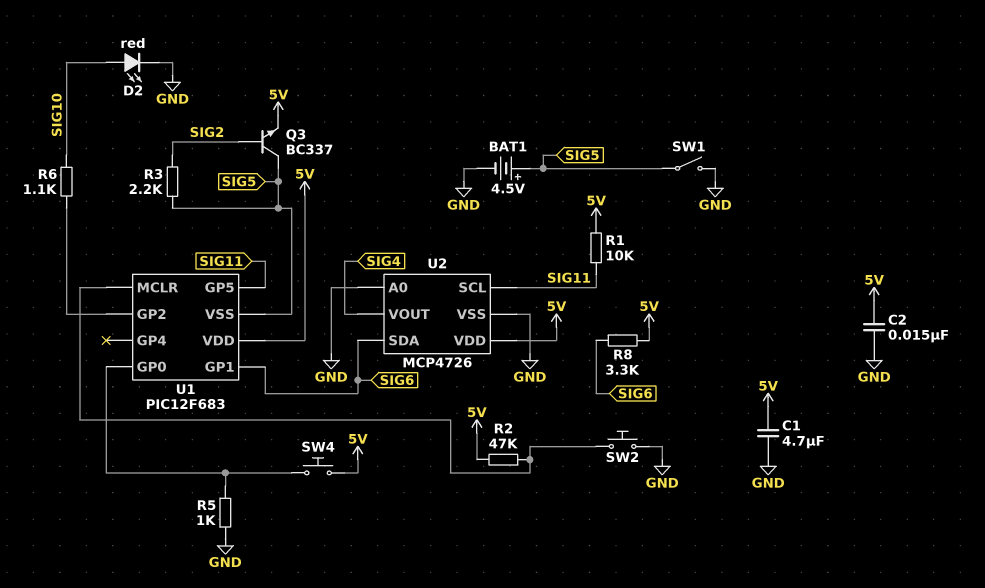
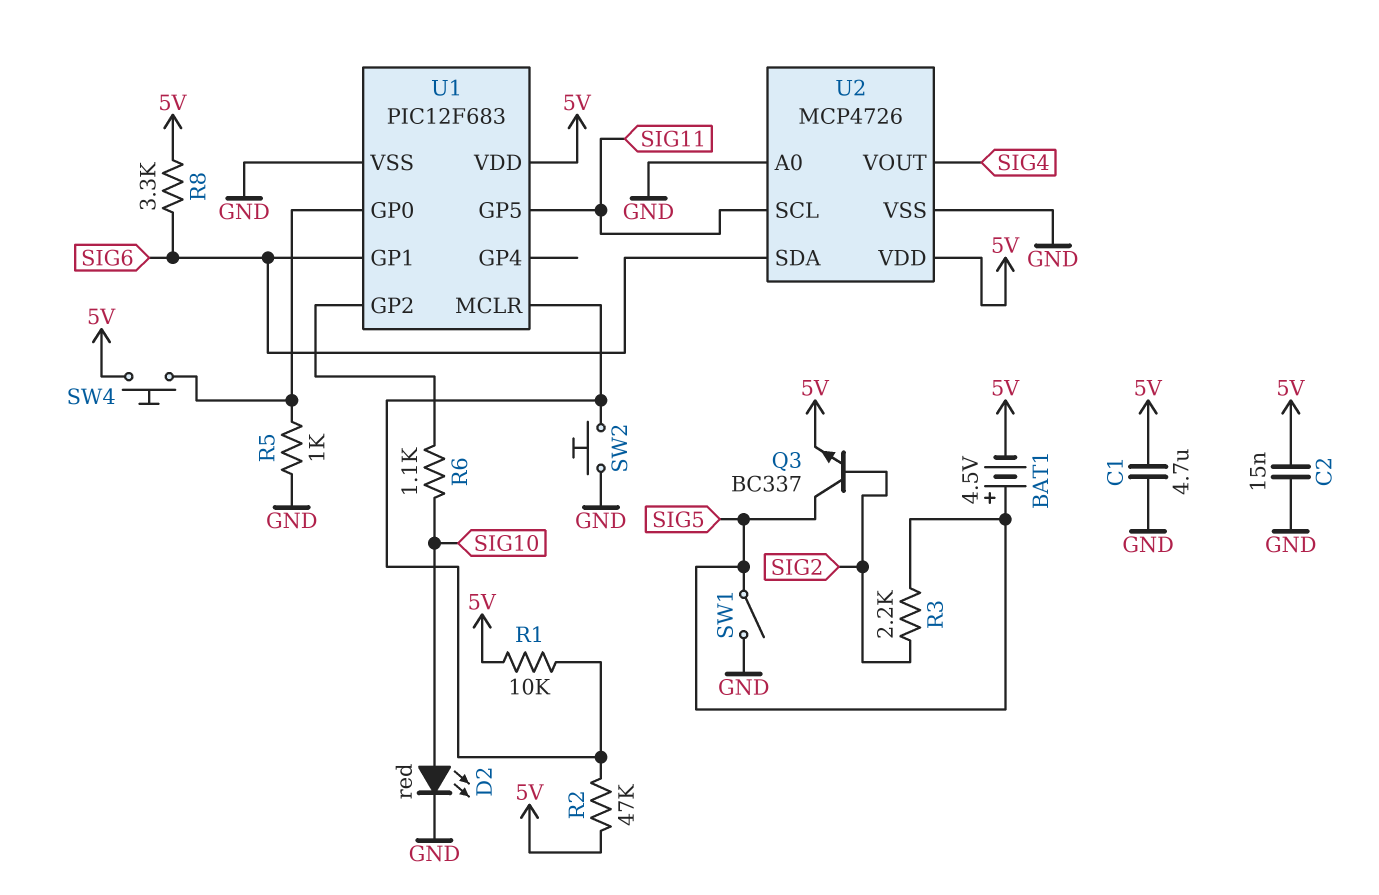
BAT1: 4.5V (plus SIG5, minus GND) -> 4.5V (plus SIG5, minus 5V)
R1: 10k (5V, SIG11) -> 10k (5V, U1/MCLR)
U1 pin VSS: SIG5 -> GND

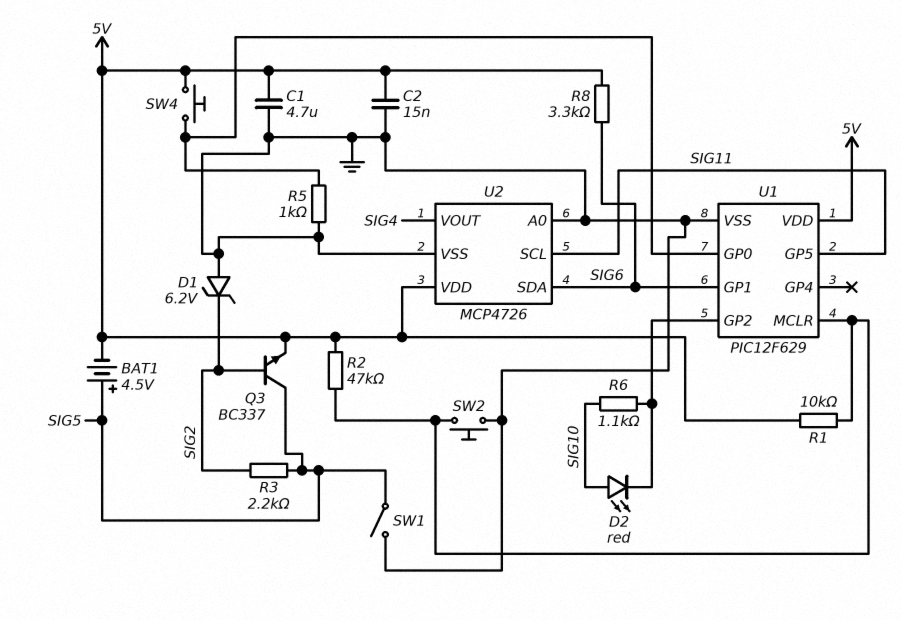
D1: none -> zener 6.2V (A GND, K SIG2)
D2: LED red (A SIG10, K GND) -> LED red (A SIG10, K U1/GP2)
U1: PIC12F683 -> PIC12F629

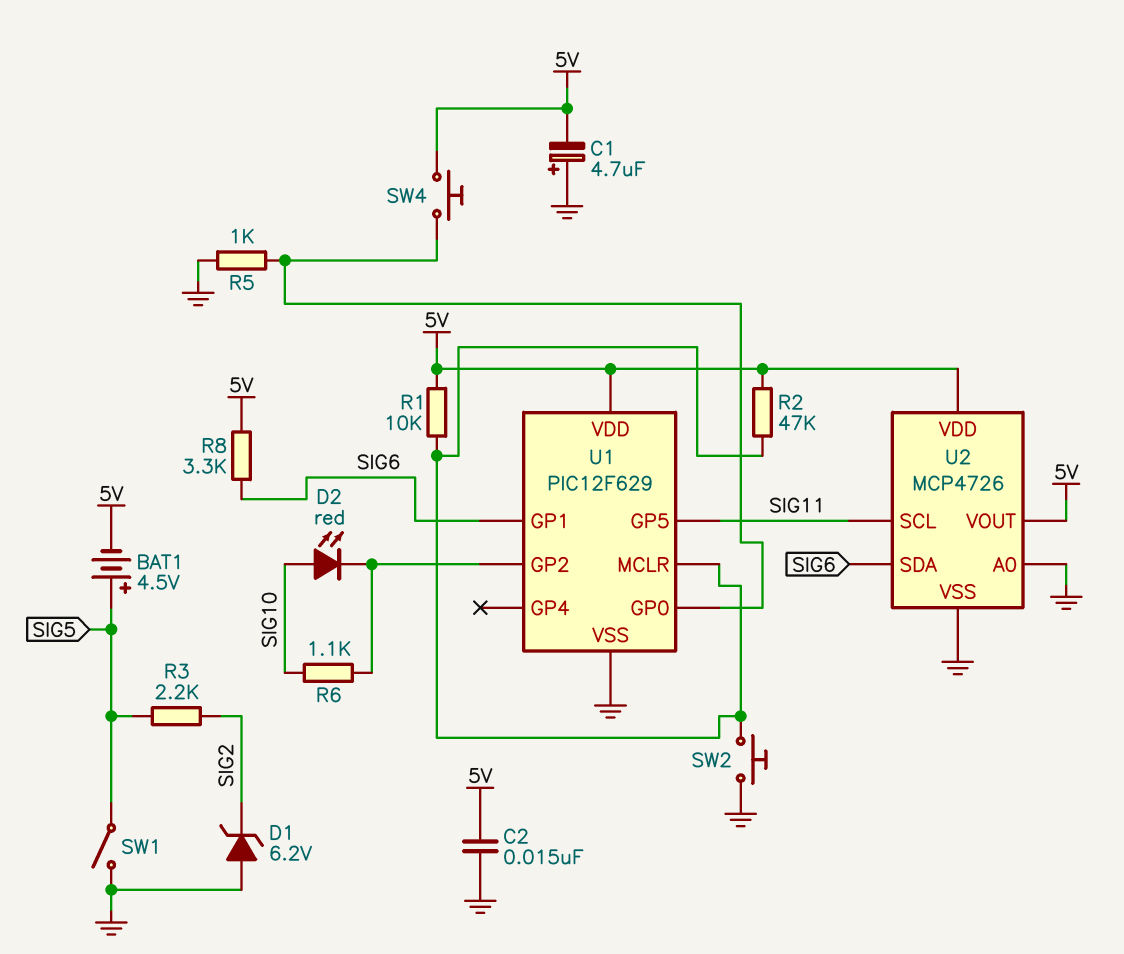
C1: 4.7uF (5V, GND) -> 4.7uF (plus GND, minus 5V)
Q3: NPN BC337 (B SIG2, C SIG5, E 5V) -> none
U2 pin VOUT: SIG4 -> 5V

